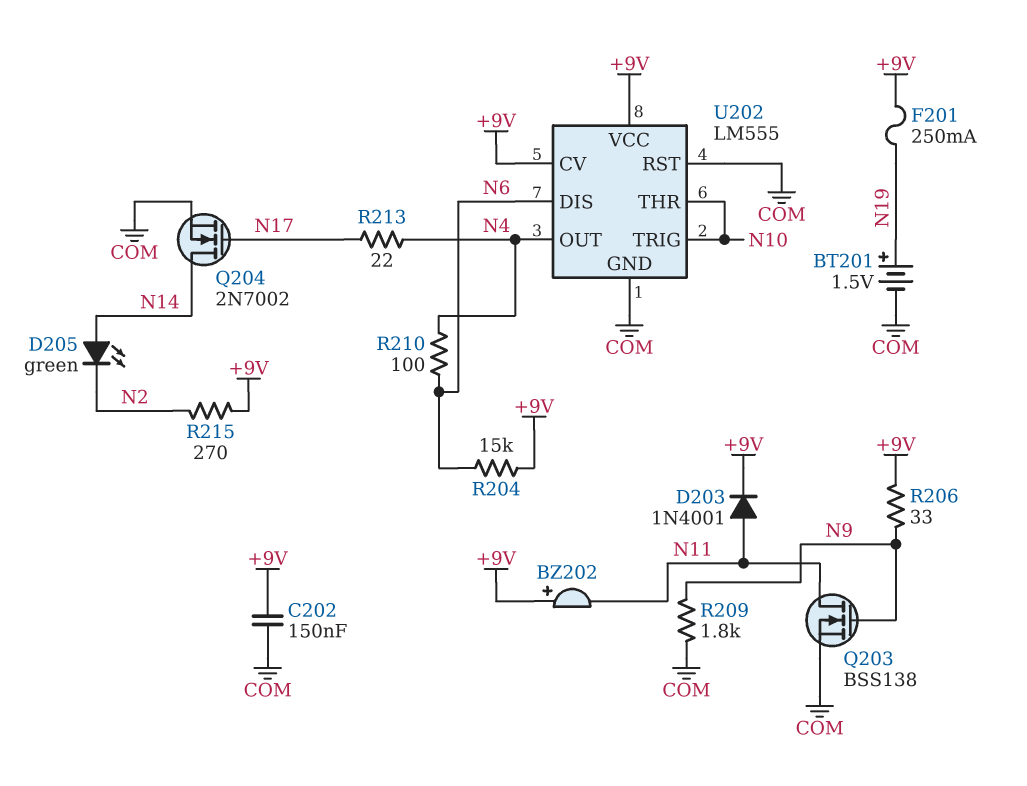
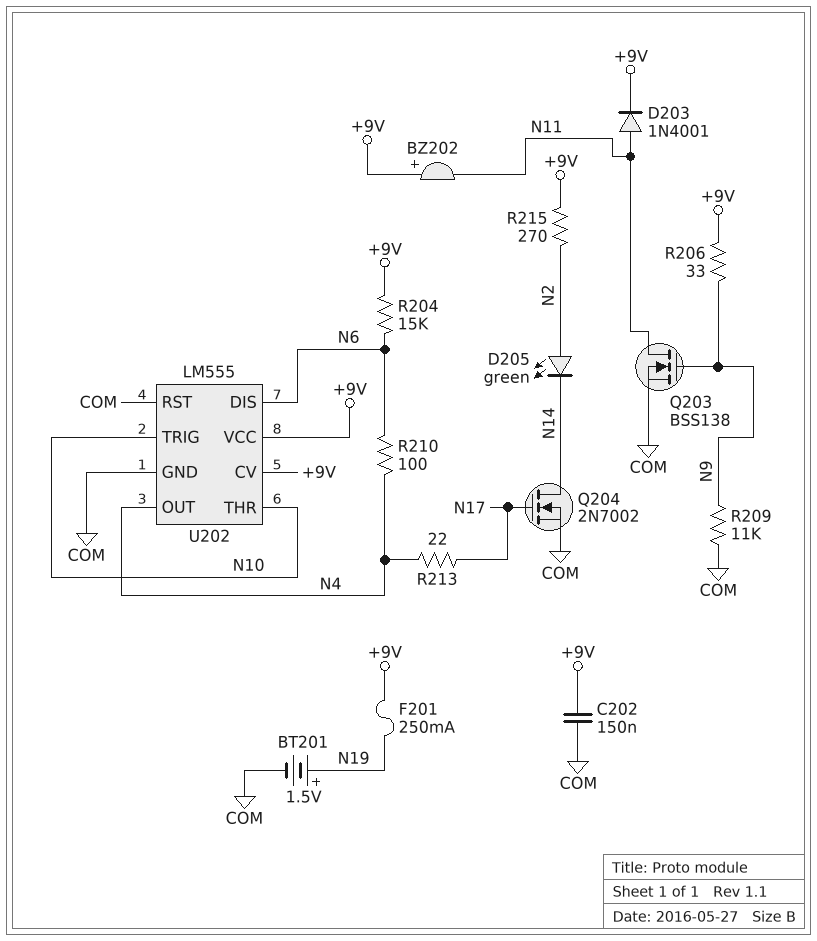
D205: LED green (A N14, K N2) -> LED green (A N2, K N14)
R209: 1.8k (COM, N9) -> 11k (COM, N9)

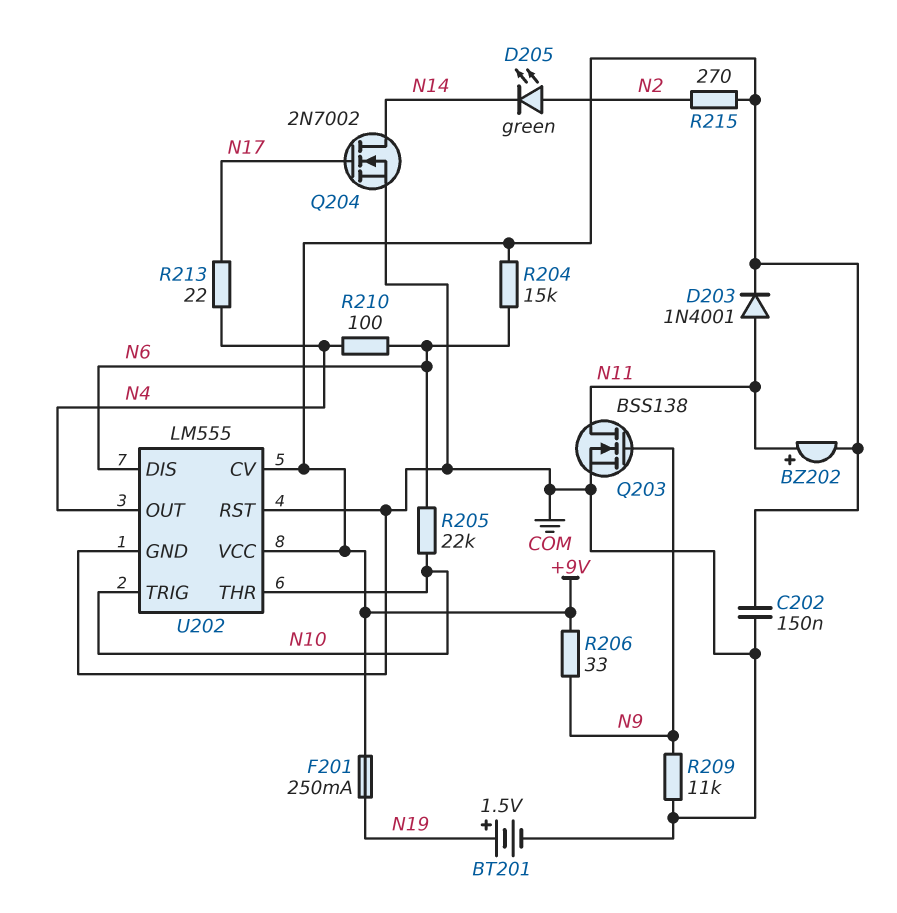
BZ202: buzzer (plus +9V, minus N11) -> buzzer (plus N11, minus +9V)
R205: none -> 22k (N6, N10)

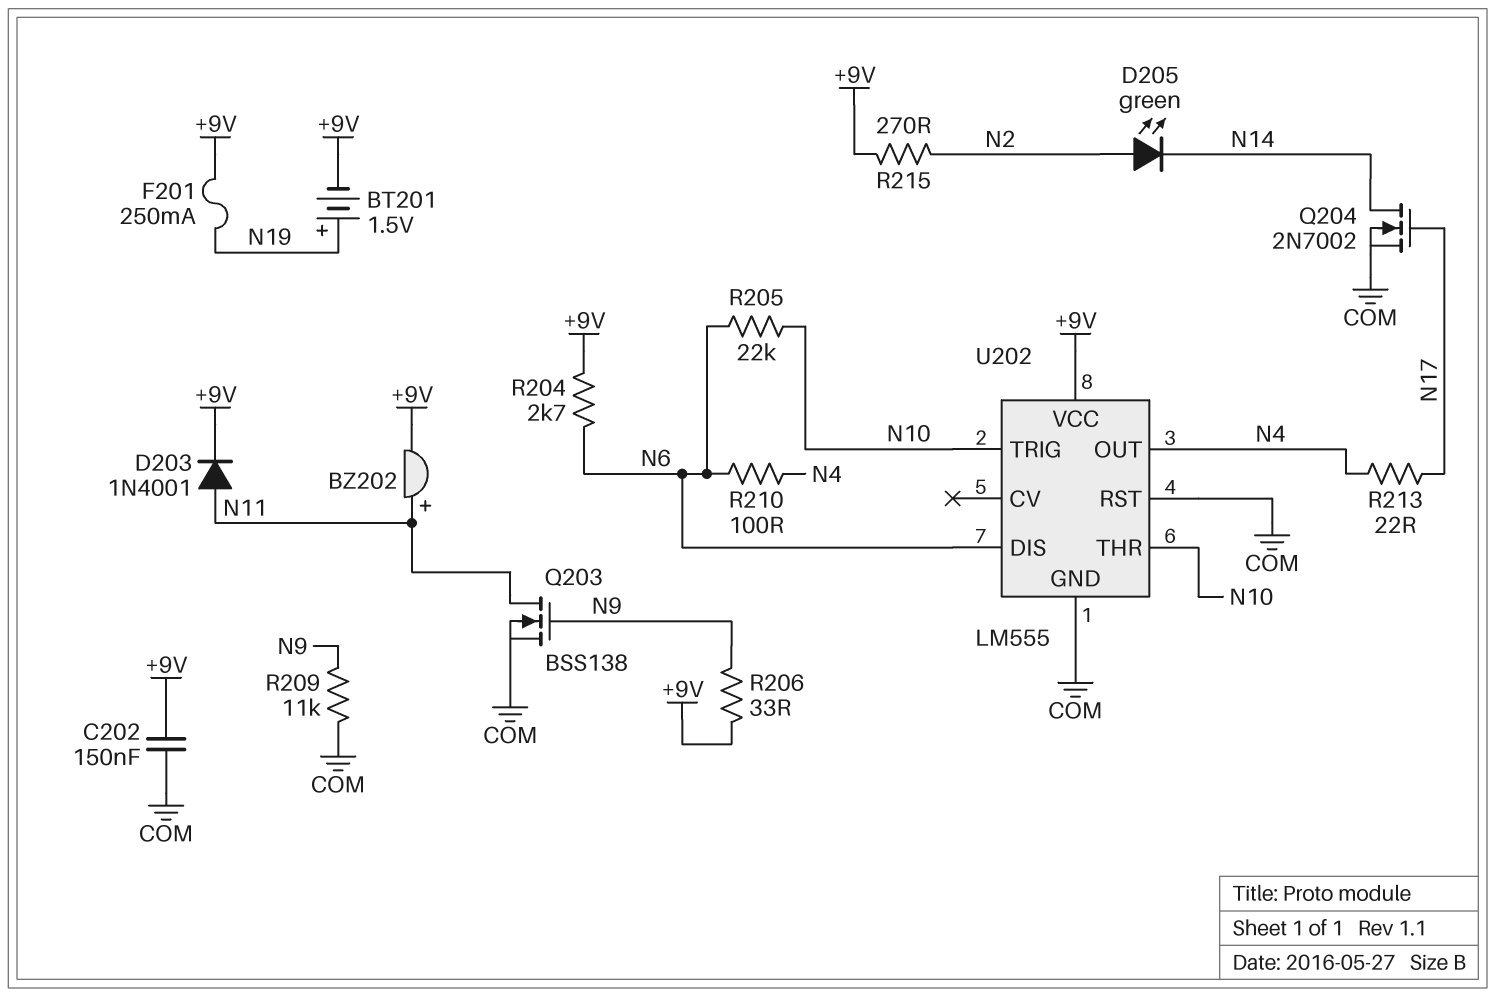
BT201: 1.5V (plus N19, minus COM) -> 1.5V (plus N19, minus +9V)
R204: 15k (+9V, N6) -> 2.7k (+9V, N6)
U202 pin CV: +9V -> none

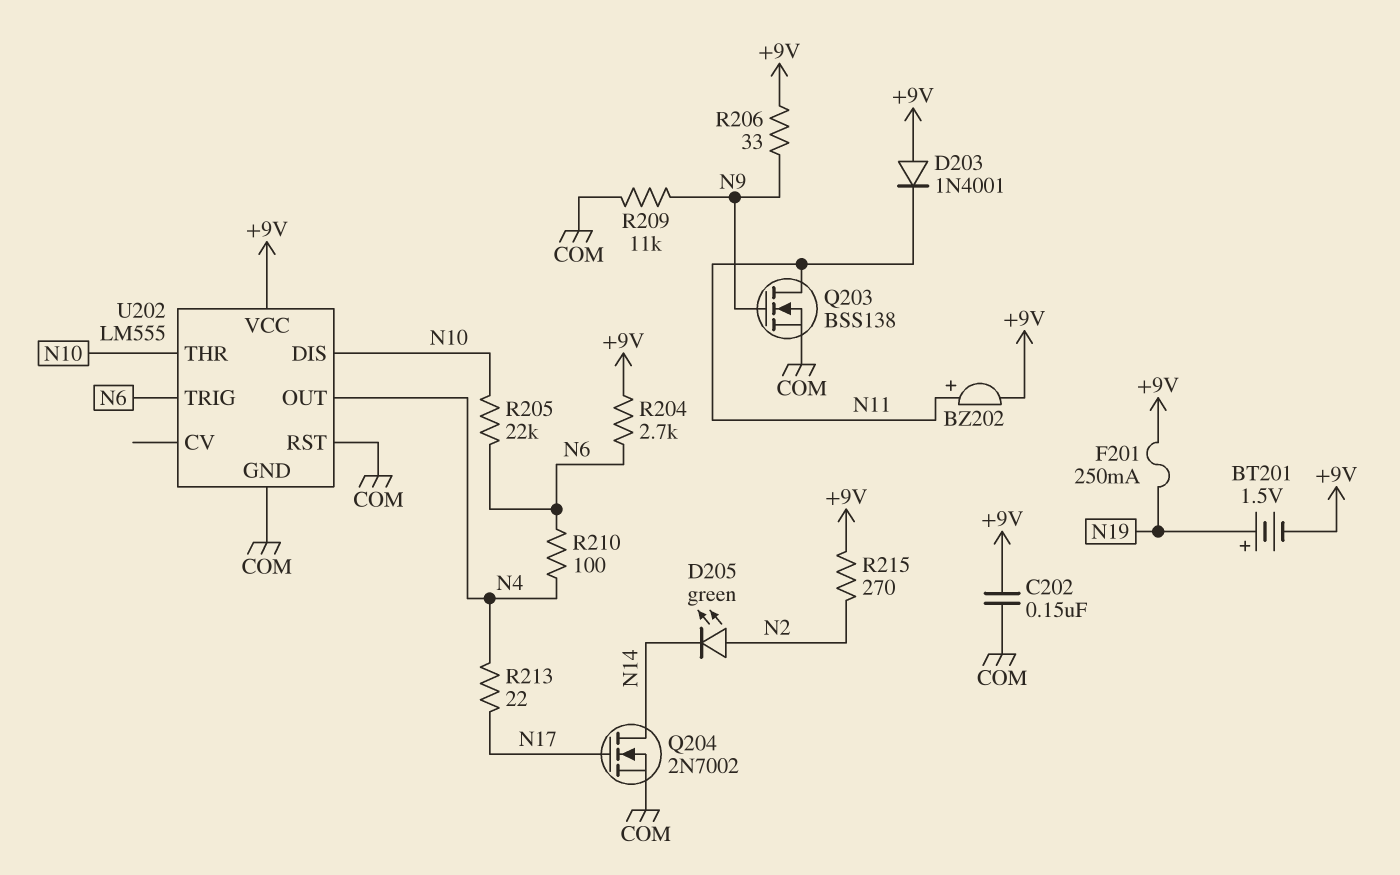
D203: diode 1N4001 (A N11, K +9V) -> diode 1N4001 (A +9V, K N11)
U202 pin DIS: N6 -> N10
U202 pin TRIG: N10 -> N6

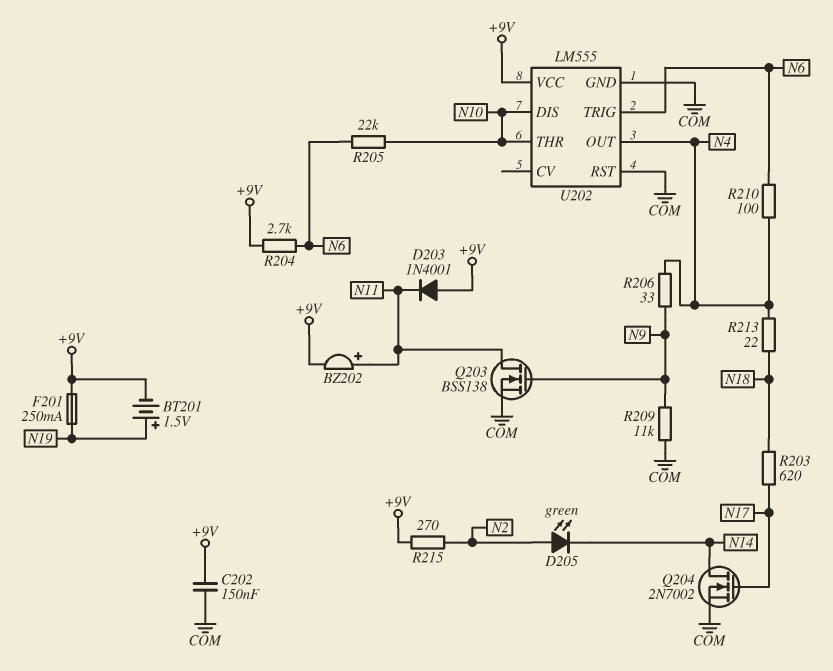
R203: none -> 620 (N17, N18)
R206: 33 (+9V, N9) -> 33 (N4, N9)
R213: 22 (N4, N17) -> 22 (N4, N18)

